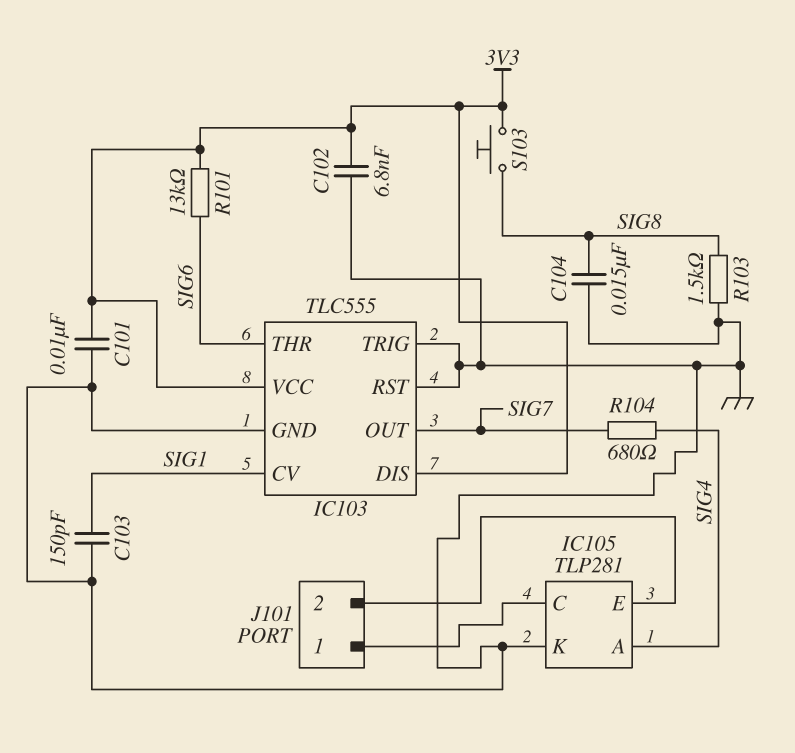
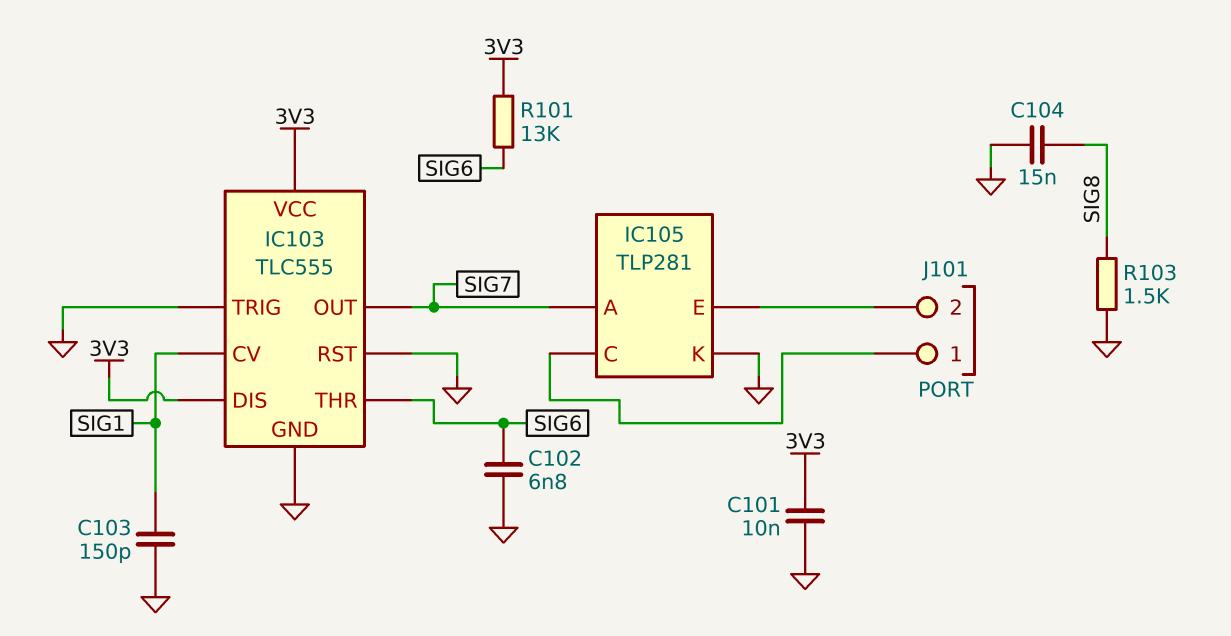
C102: 6.8nF (3V3, GND) -> 6.8nF (GND, SIG6)
IC105 pin A: SIG4 -> SIG7
R104: 680 (SIG4, SIG7) -> none
S103: button (3V3, SIG8) -> none

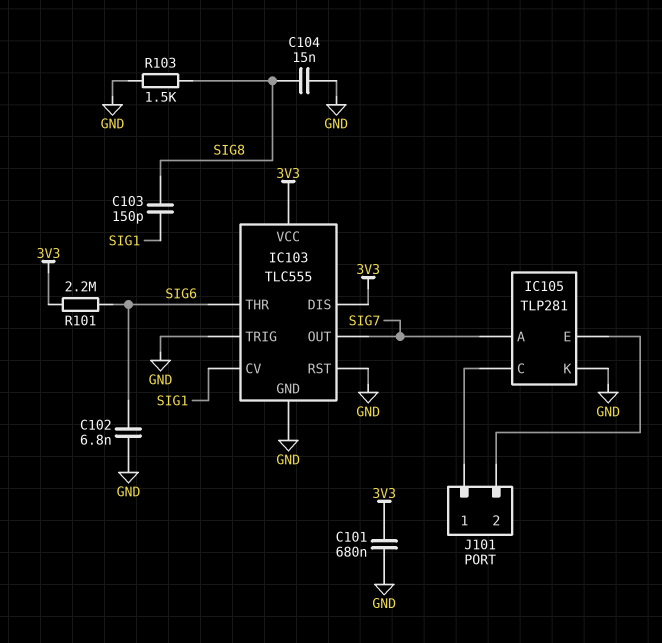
C101: 10nF (3V3, GND) -> 680nF (3V3, GND)
C103: 150pF (GND, SIG1) -> 150pF (SIG1, SIG8)
R101: 13k (3V3, SIG6) -> 2.2M (3V3, SIG6)

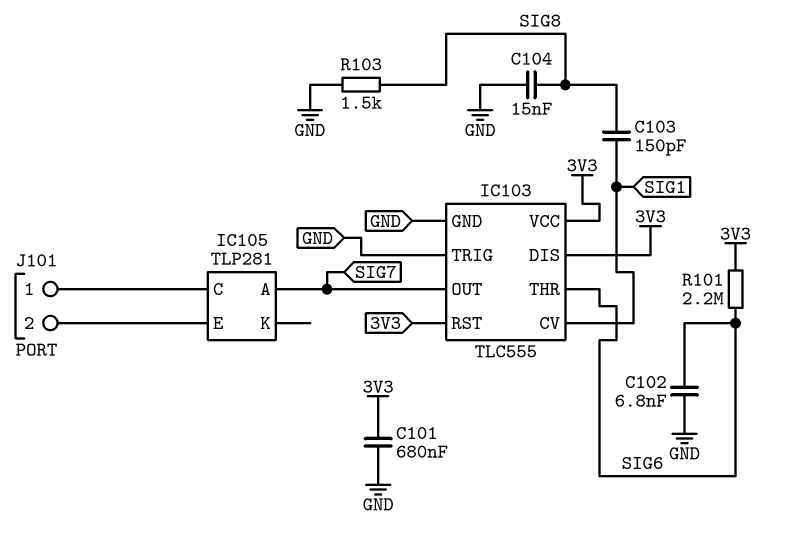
IC103 pin RST: GND -> 3V3
IC105 pin K: GND -> none

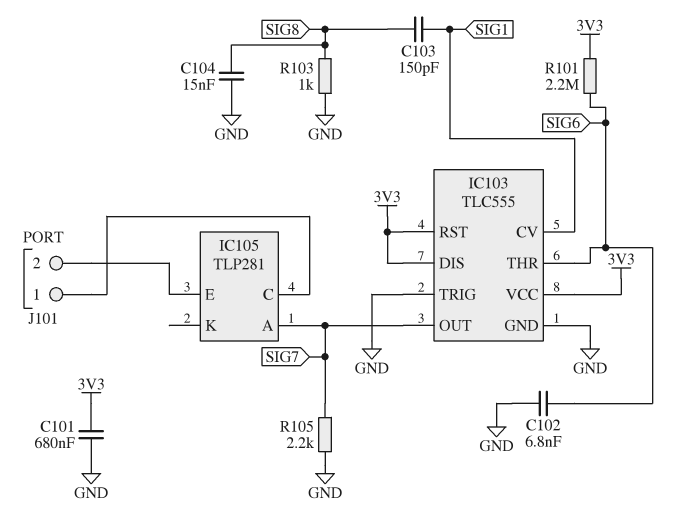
R103: 1.5k (GND, SIG8) -> 1k (GND, SIG8)
R105: none -> 2.2k (GND, SIG7)

